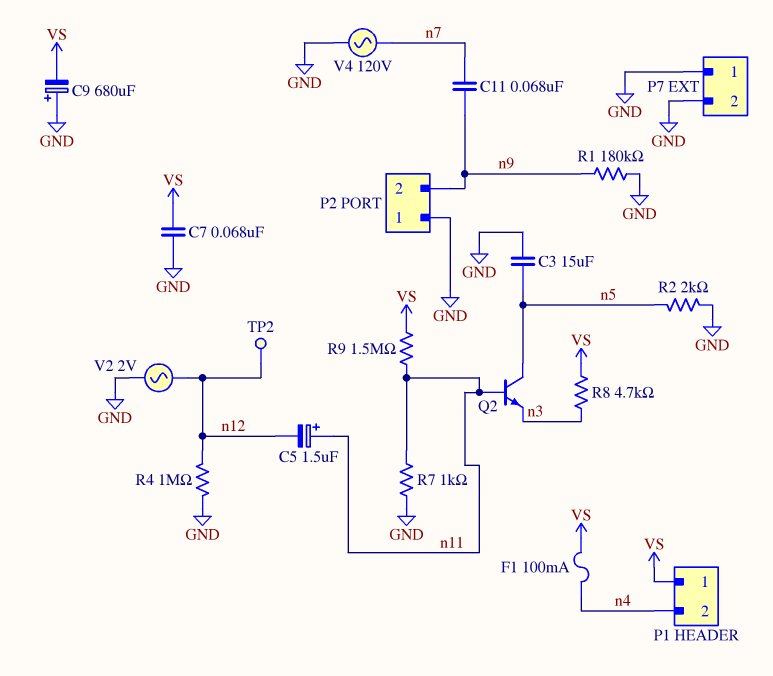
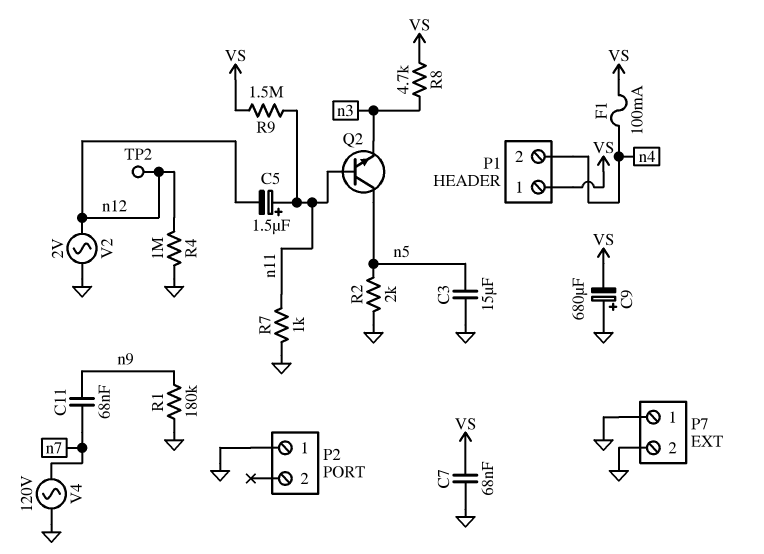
P2 pin 2: n9 -> none

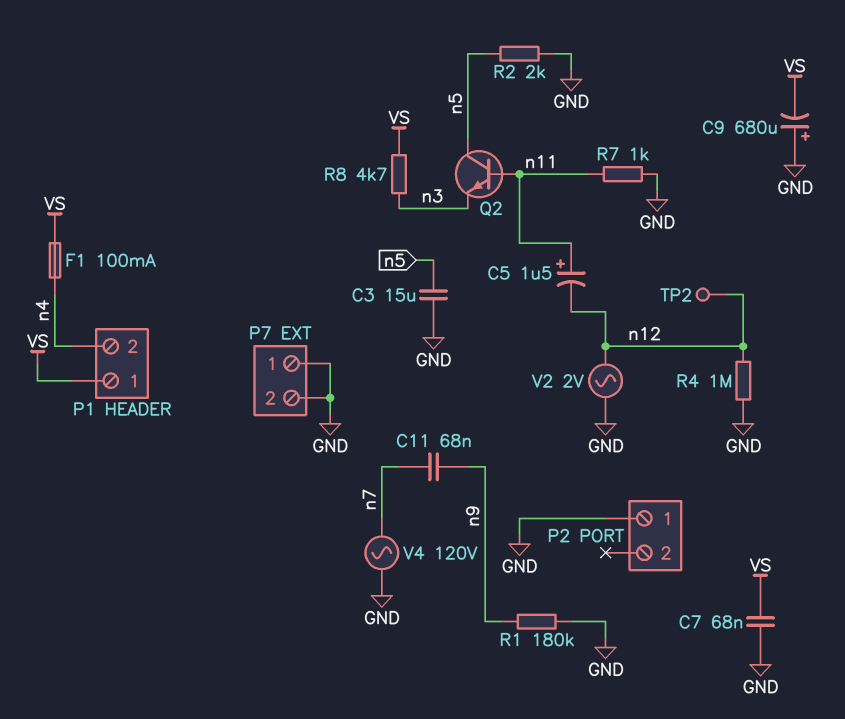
R9: 1.5M (VS, n11) -> none

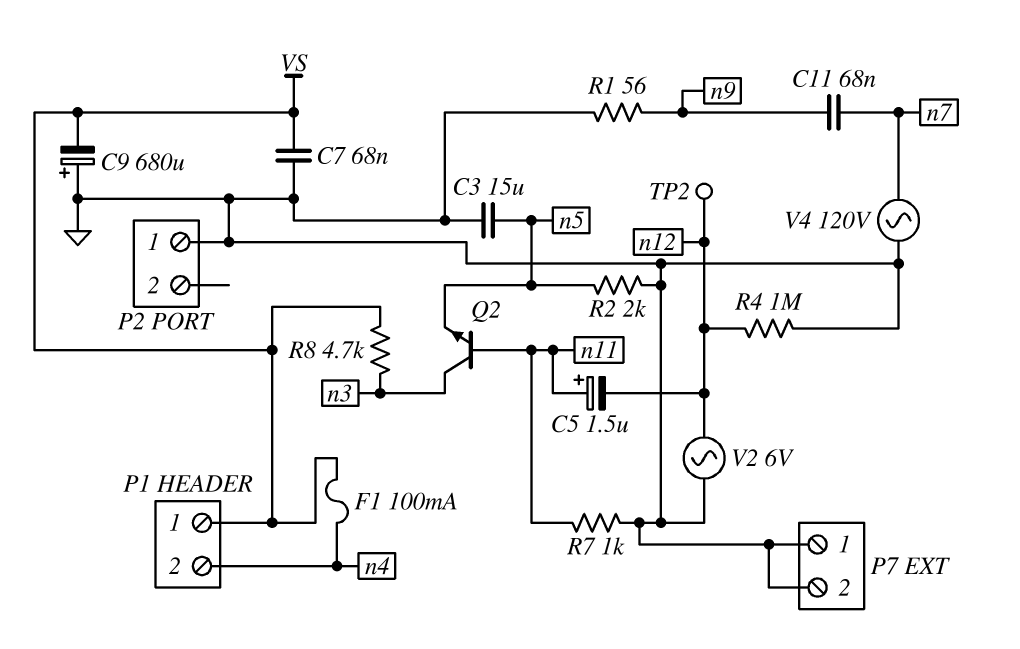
Q2: NPN (B n11, C n5, E n3) -> NPN (B n11, C n3, E n5)
R1: 180k (GND, n9) -> 56 (GND, n9)
V2: AC 2V (GND, n12) -> AC 6V (GND, n12)

